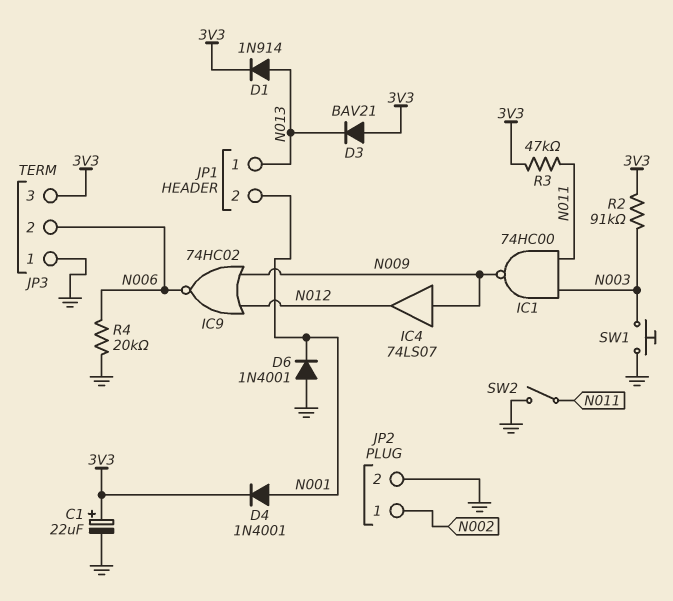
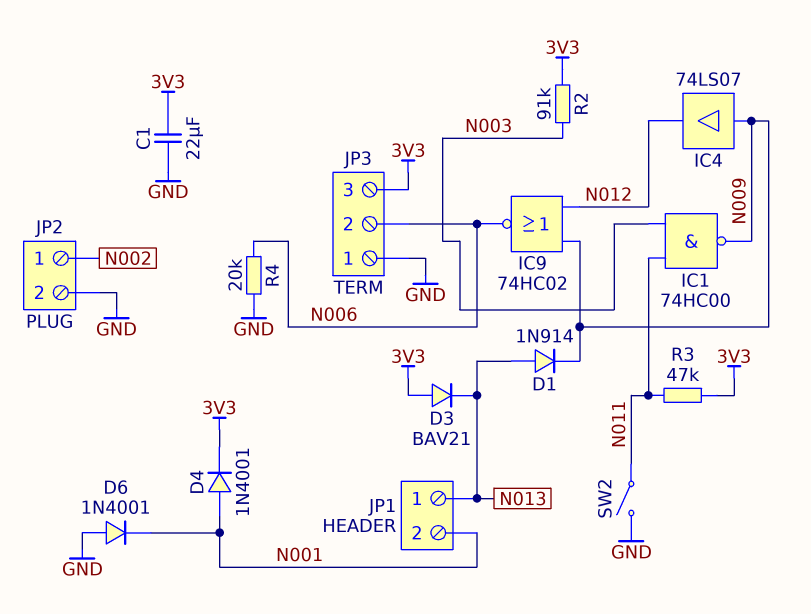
C1: 22uF (plus 3V3, minus GND) -> 22uF (3V3, GND)
D1: diode 1N914 (A N013, K 3V3) -> diode 1N914 (A N013, K N009)
SW1: button (GND, N003) -> none

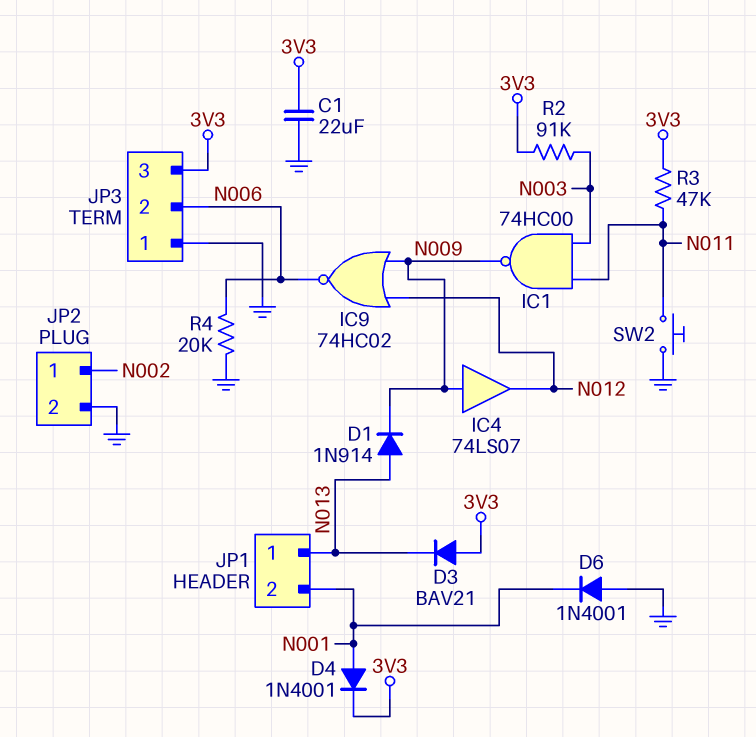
SW2: switch (GND, N011) -> button (GND, N011)

